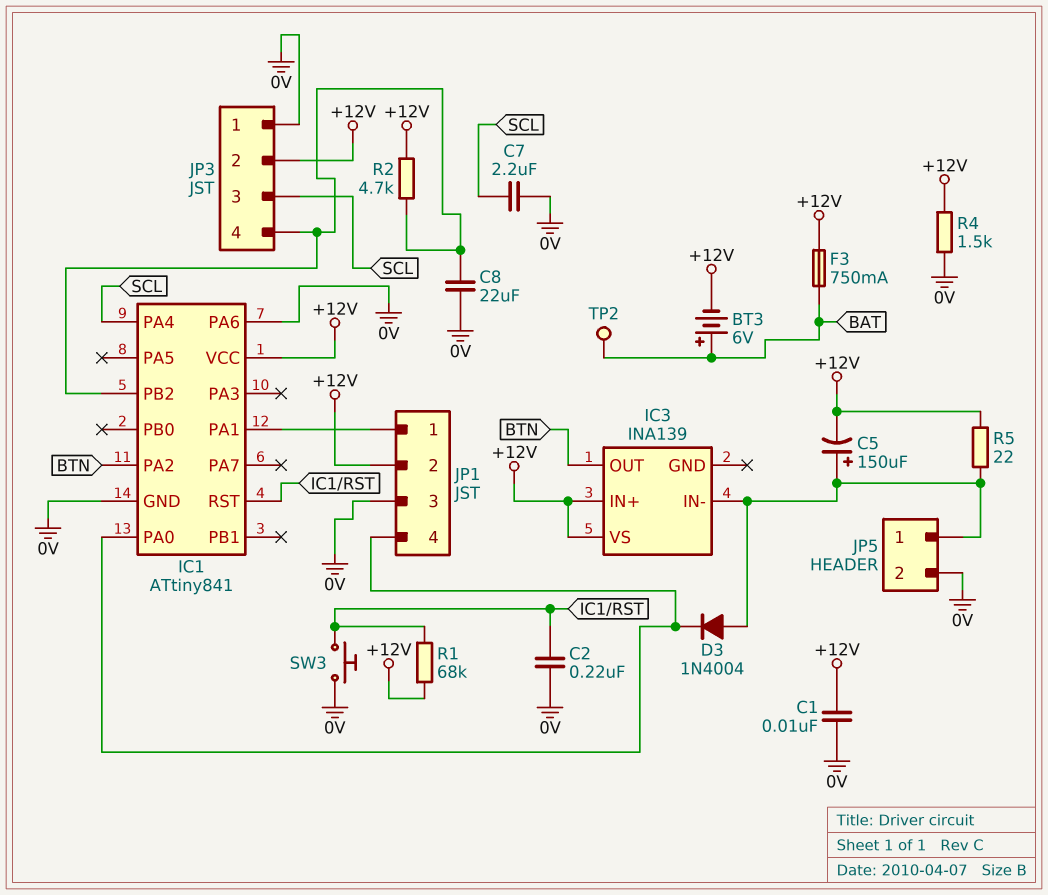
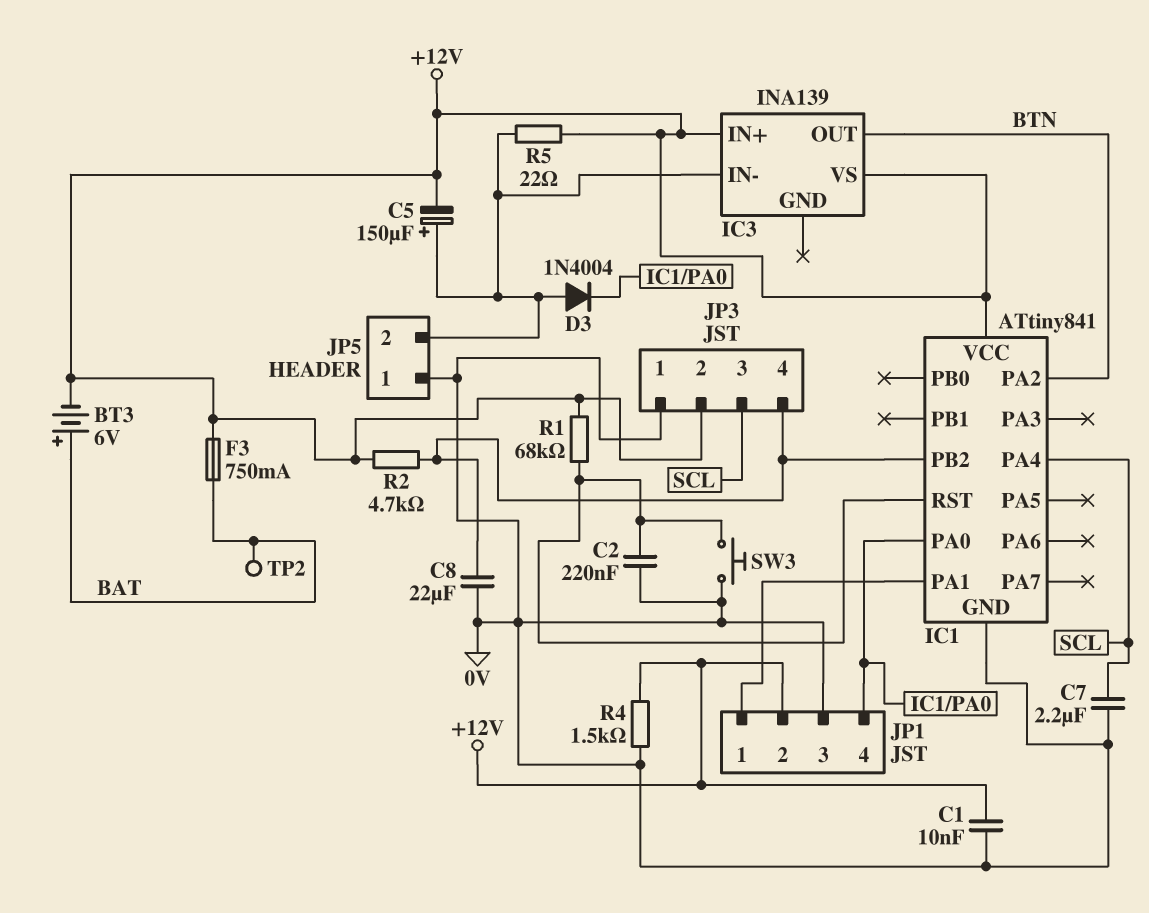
IC1 pin PA6: 0V -> none
JP5 pin 1: IC3/IN- -> 0V
JP5 pin 2: 0V -> IC3/IN-

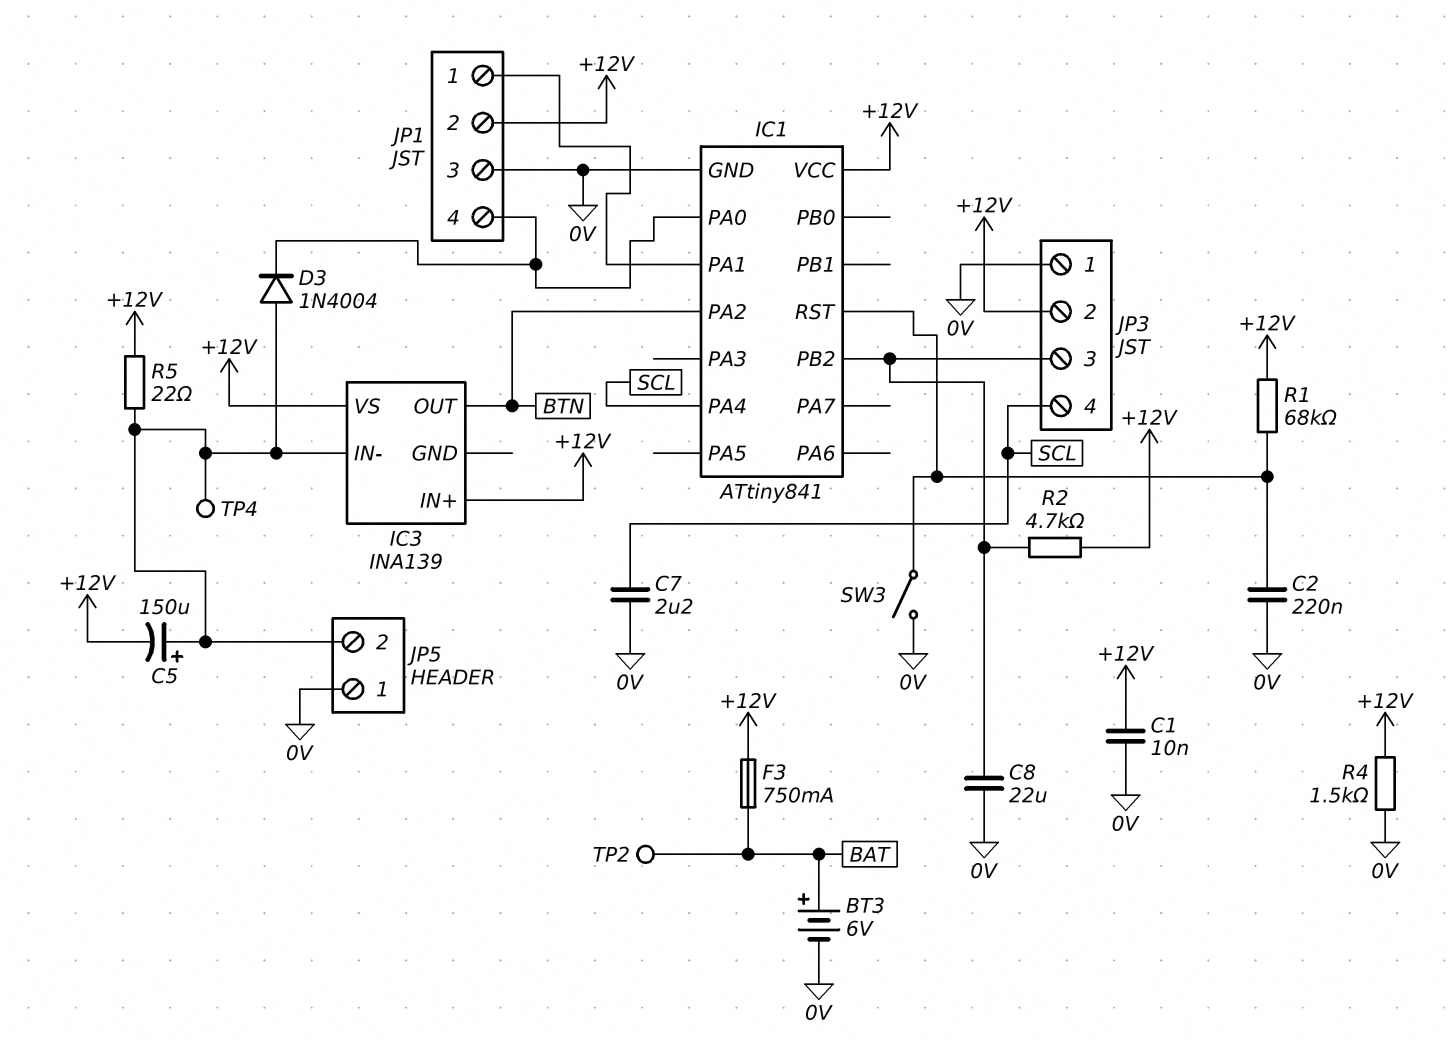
BT3: 6V (plus BAT, minus +12V) -> 6V (plus BAT, minus 0V)
JP3 pin 3: SCL -> IC1/PB2
JP3 pin 4: IC1/PB2 -> SCL
SW3: button (0V, IC1/RST) -> switch (0V, IC1/RST)
TP4: none -> test point (IC3/IN-)

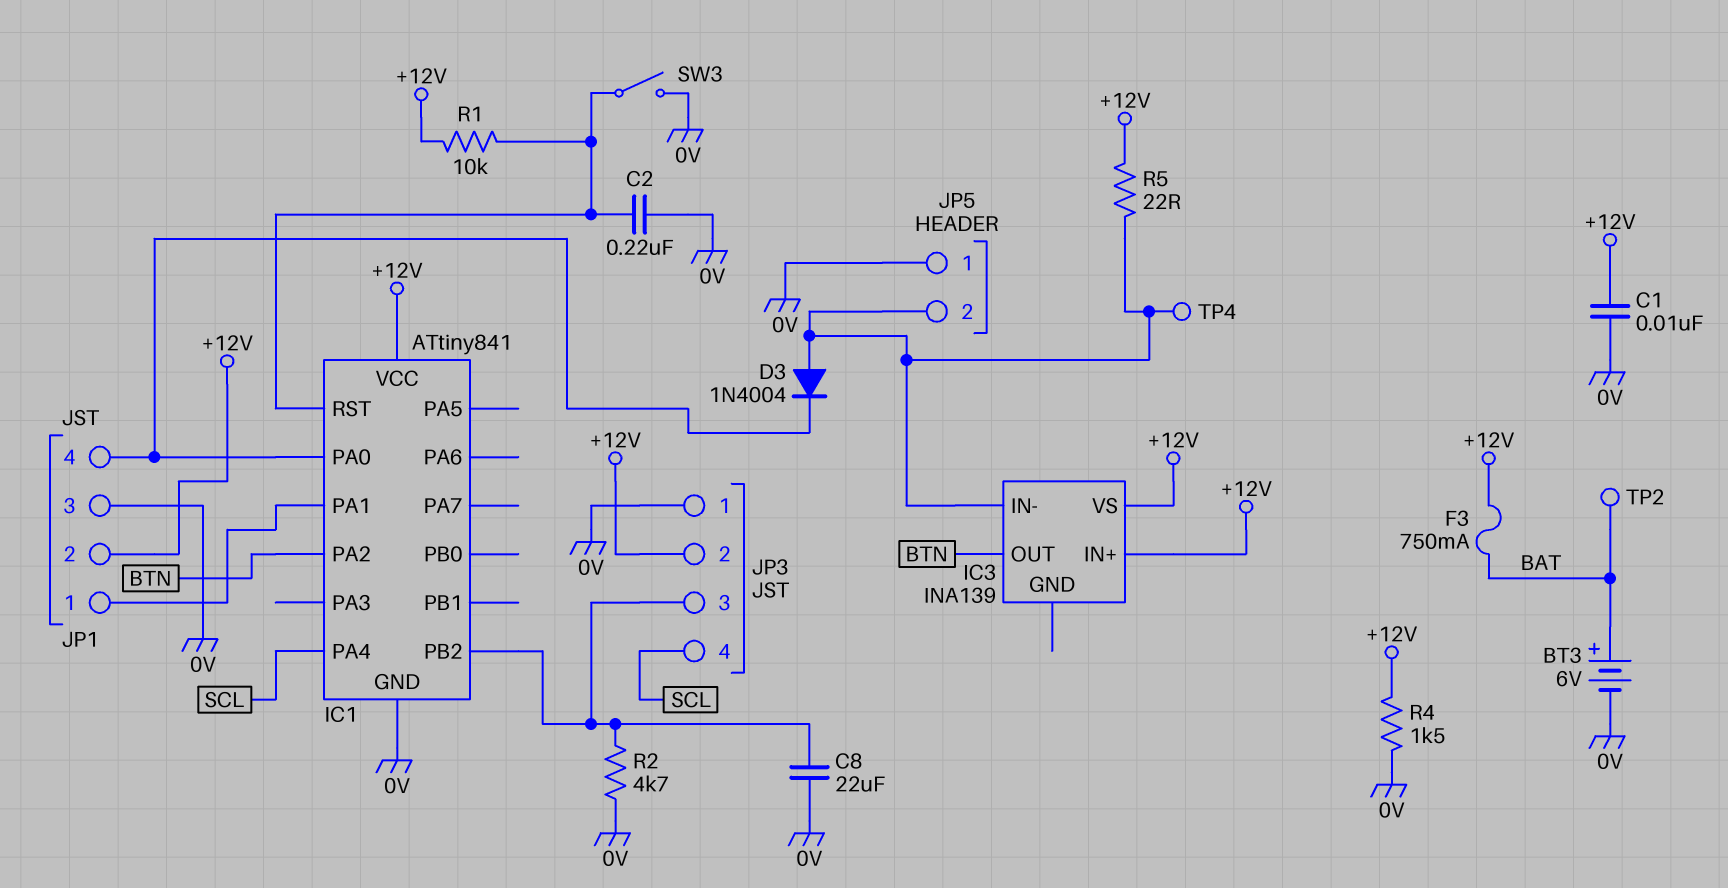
C5: 150uF (plus IC3/IN-, minus +12V) -> none
C7: 2.2uF (0V, SCL) -> none
R1: 68k (+12V, IC1/RST) -> 10k (+12V, IC1/RST)
R2: 4.7k (+12V, IC1/PB2) -> 4.7k (0V, IC1/PB2)

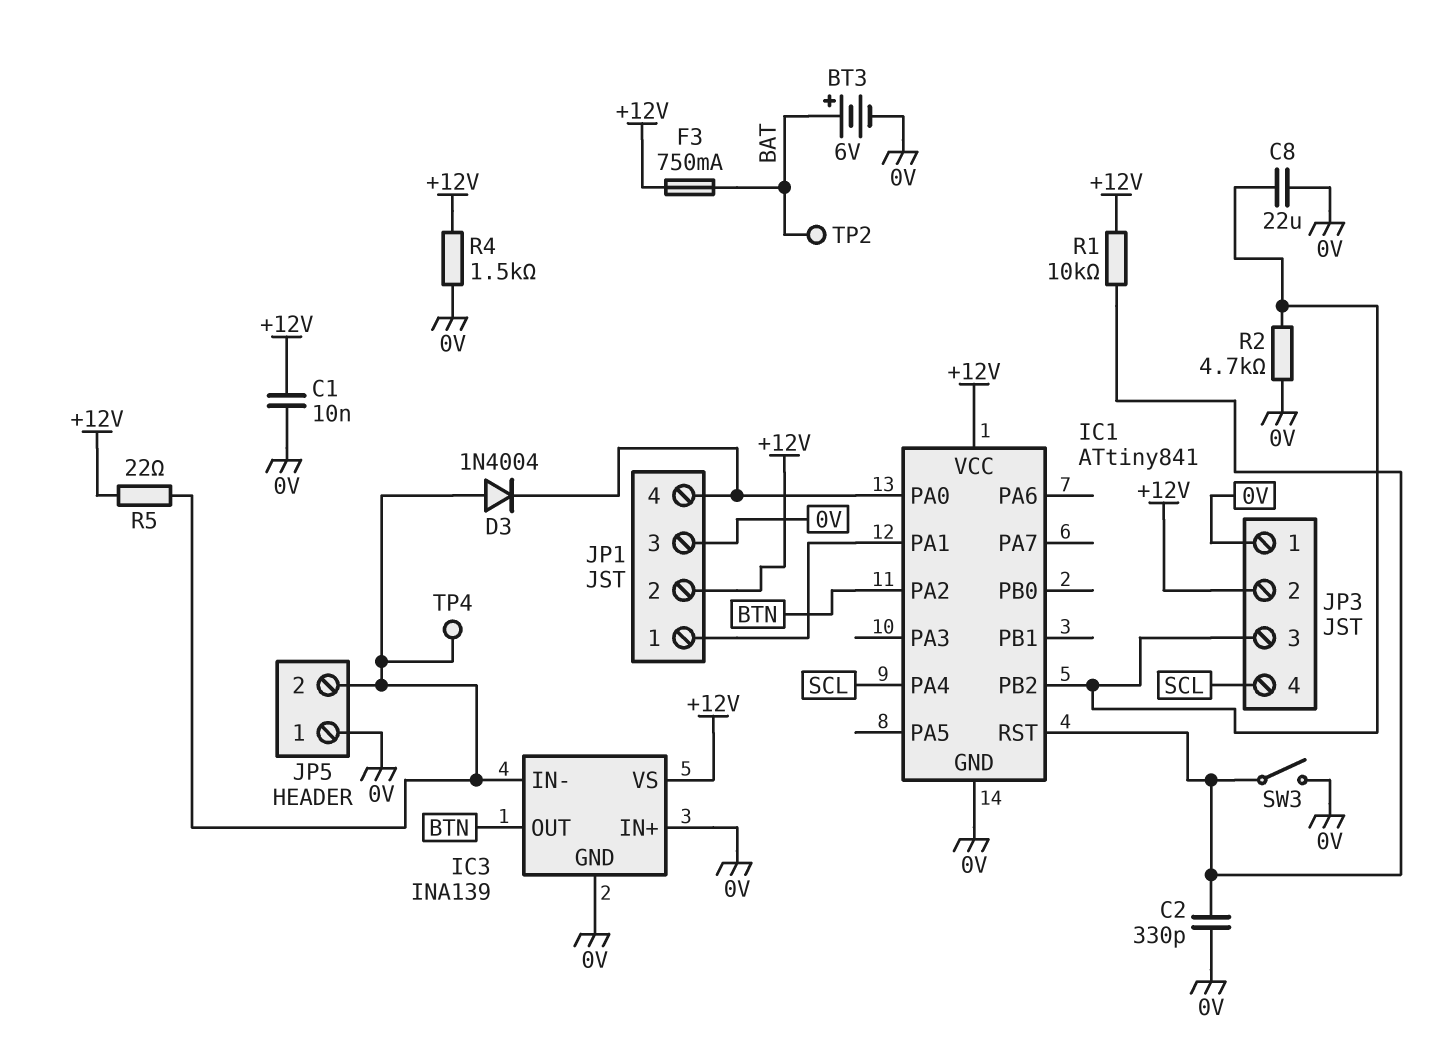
C2: 220nF (0V, IC1/RST) -> 330pF (0V, IC1/RST)
IC3 pin GND: none -> 0V
IC3 pin IN+: +12V -> 0V

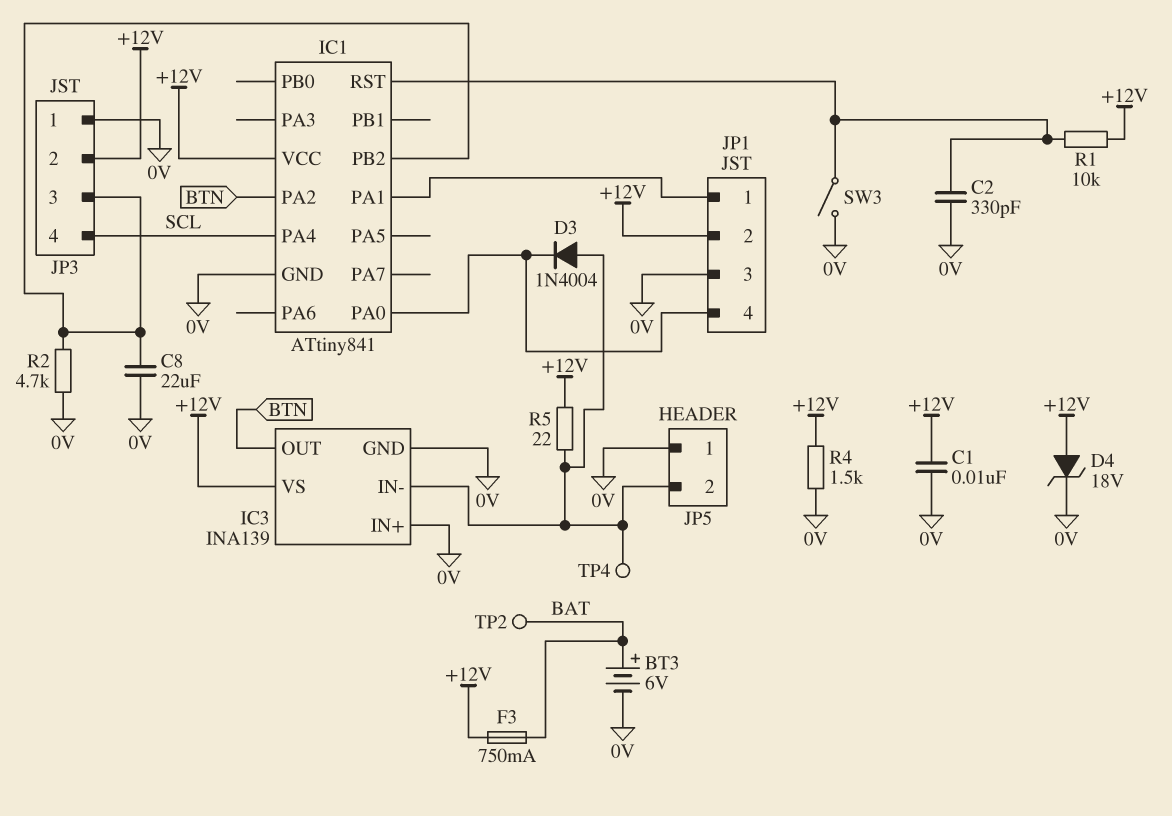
D4: none -> zener 18V (A +12V, K 0V)

